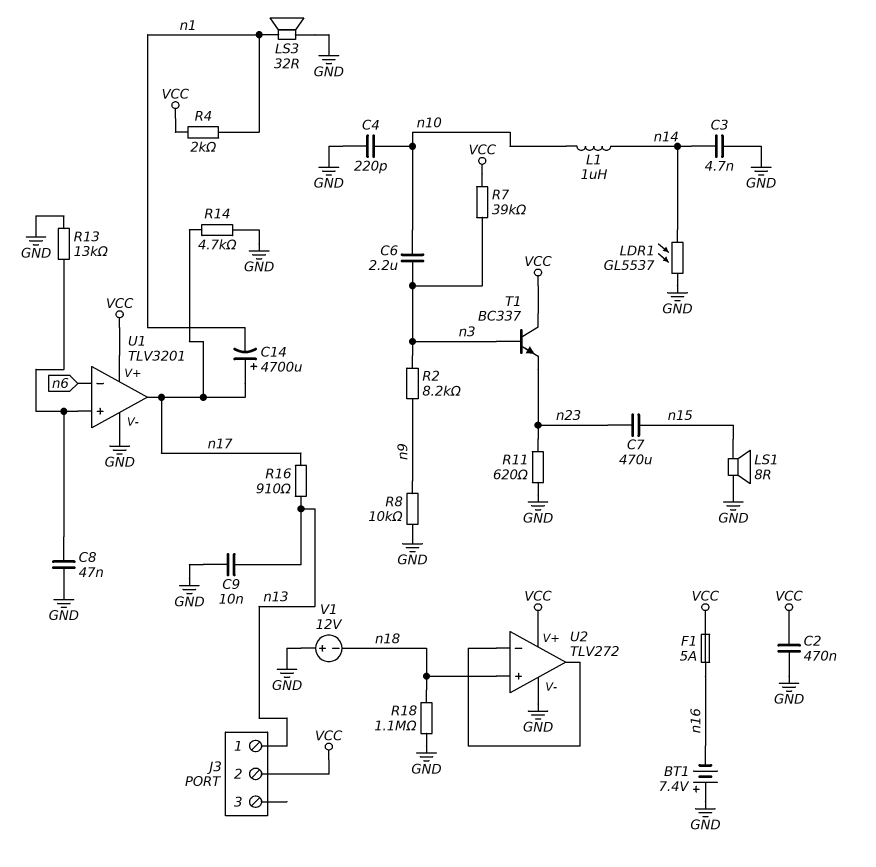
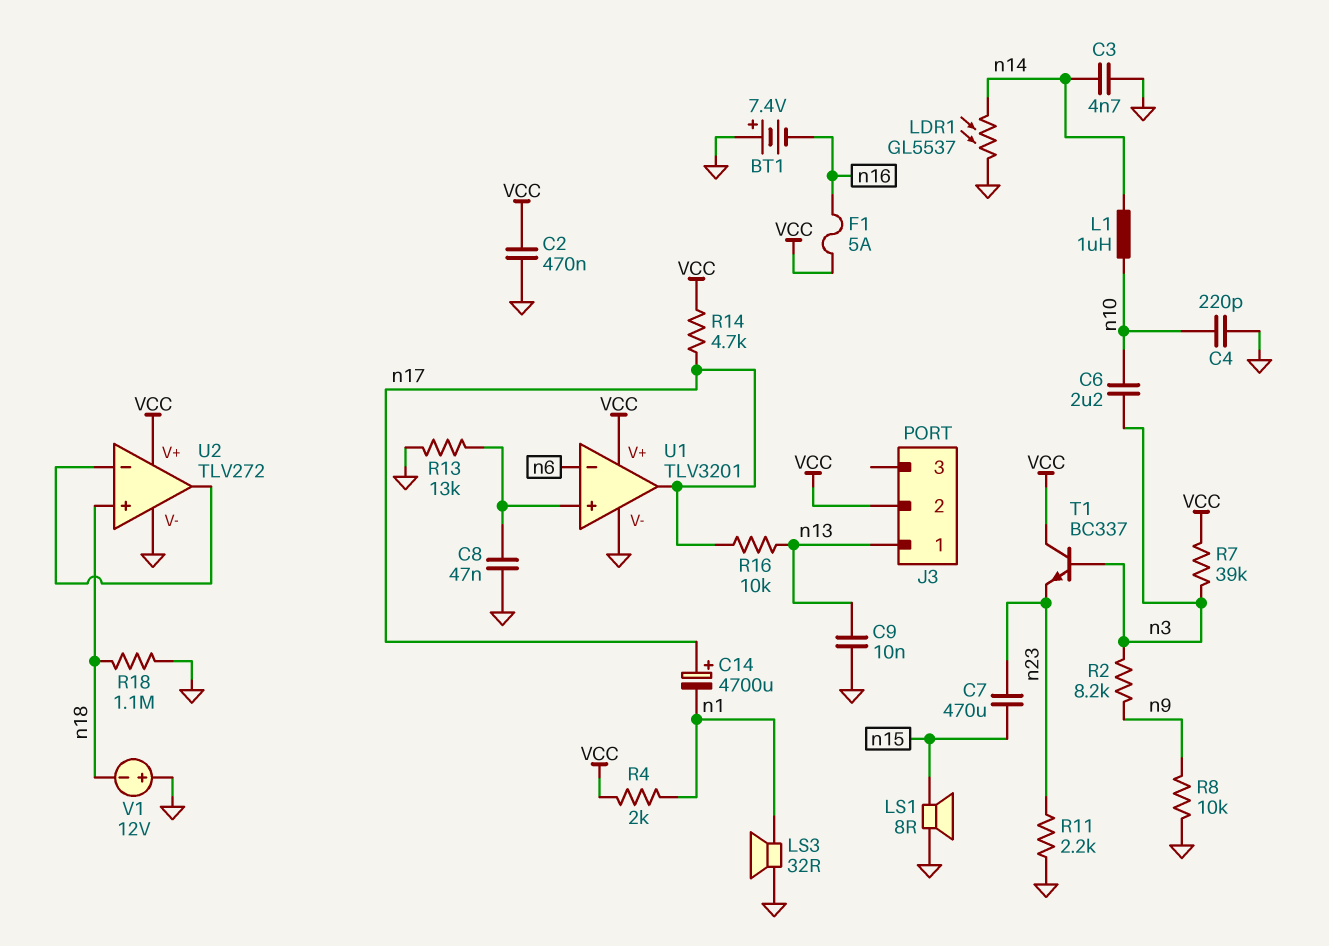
R11: 620 (GND, n23) -> 2.2k (GND, n23)
R14: 4.7k (GND, n17) -> 4.7k (VCC, n17)
R16: 910 (n13, n17) -> 10k (n13, n17)

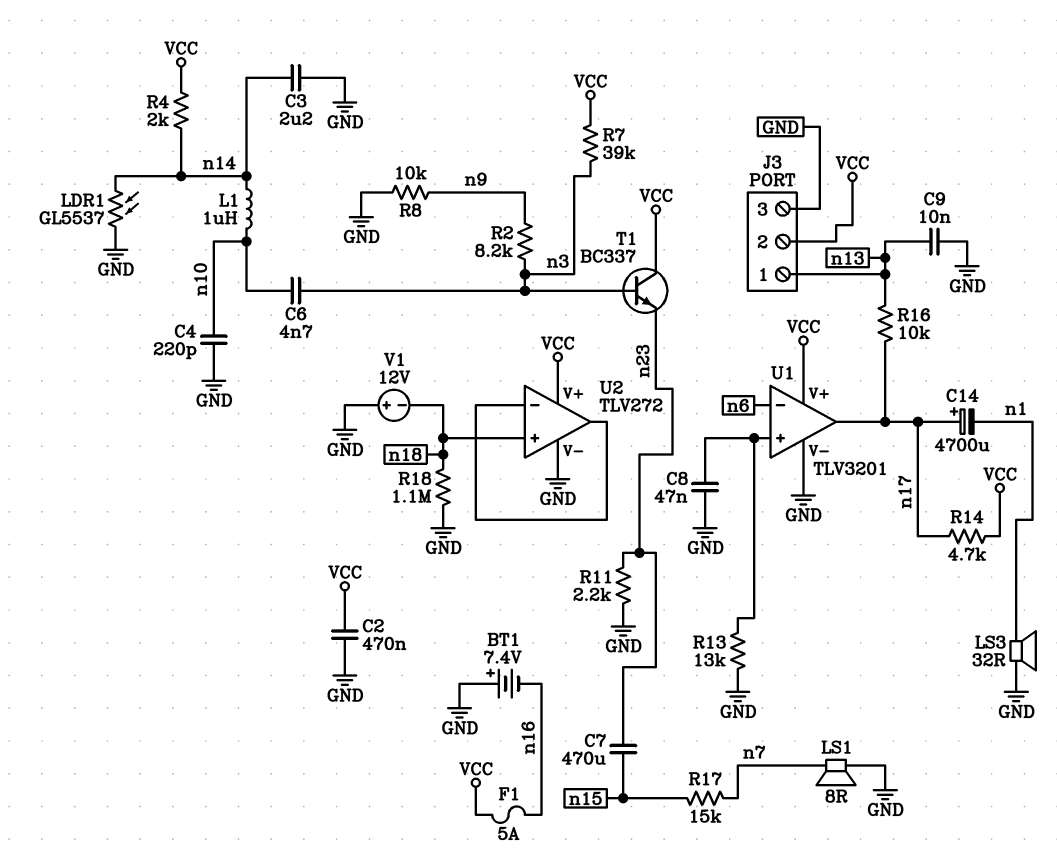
C3: 4.7nF (GND, n14) -> 2.2uF (GND, n14)
C6: 2.2uF (n3, n10) -> 4.7nF (n3, n10)
J3 pin 3: none -> GND
LS1: speaker 8R (GND, n15) -> speaker 8R (GND, n7)
R4: 2k (VCC, n1) -> 2k (VCC, n14)
R17: none -> 15k (n7, n15)

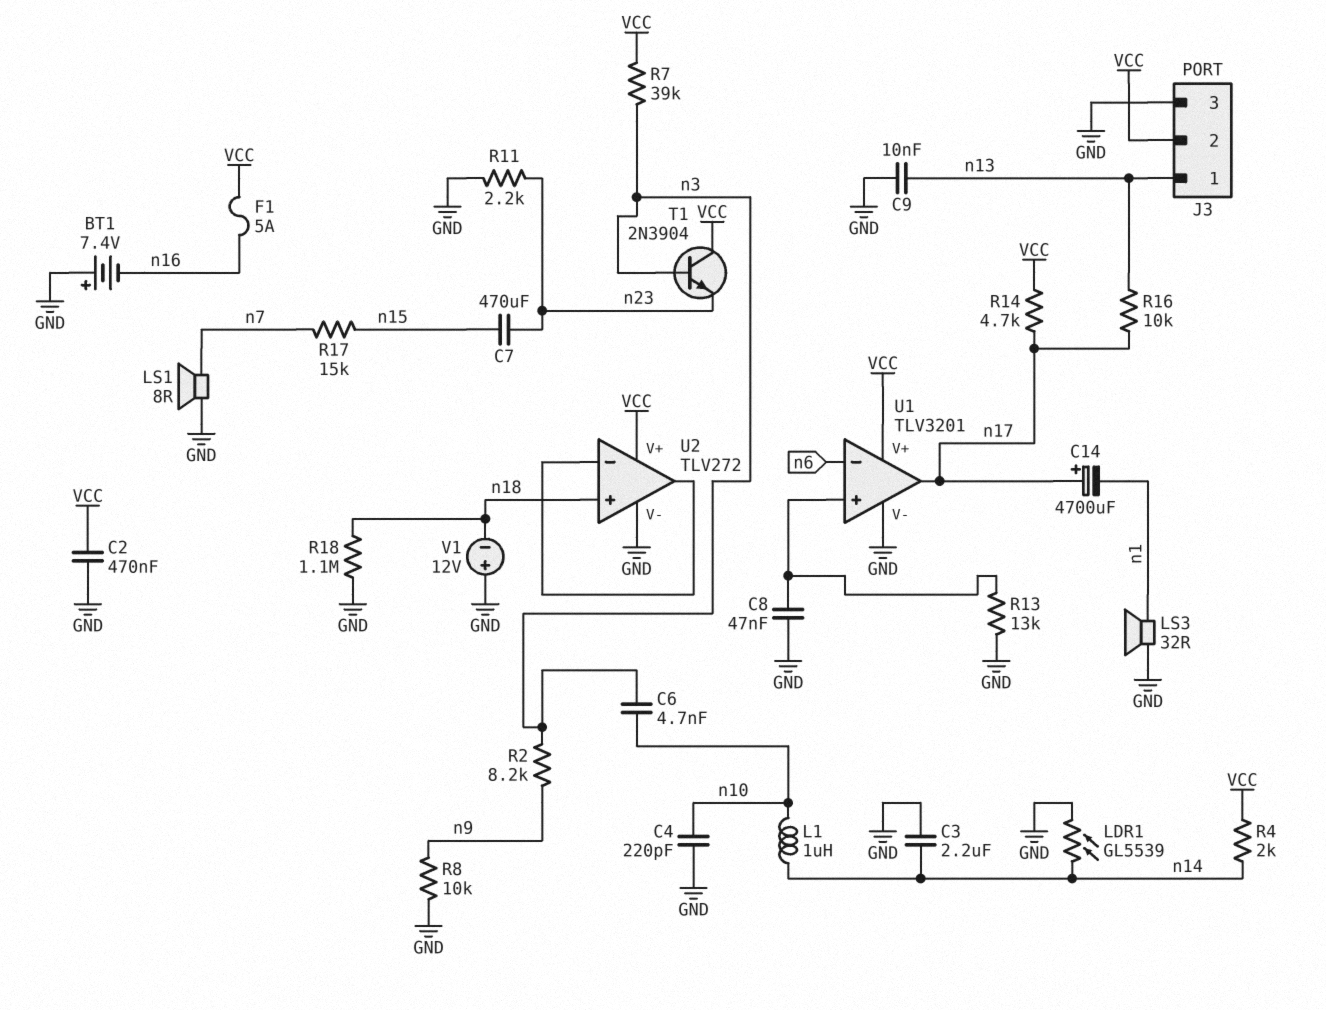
LDR1: GL5537 (GND, n14) -> GL5539 (GND, n14)
T1: NPN BC337 (B n3, C VCC, E n23) -> NPN 2N3904 (B n3, C VCC, E n23)

